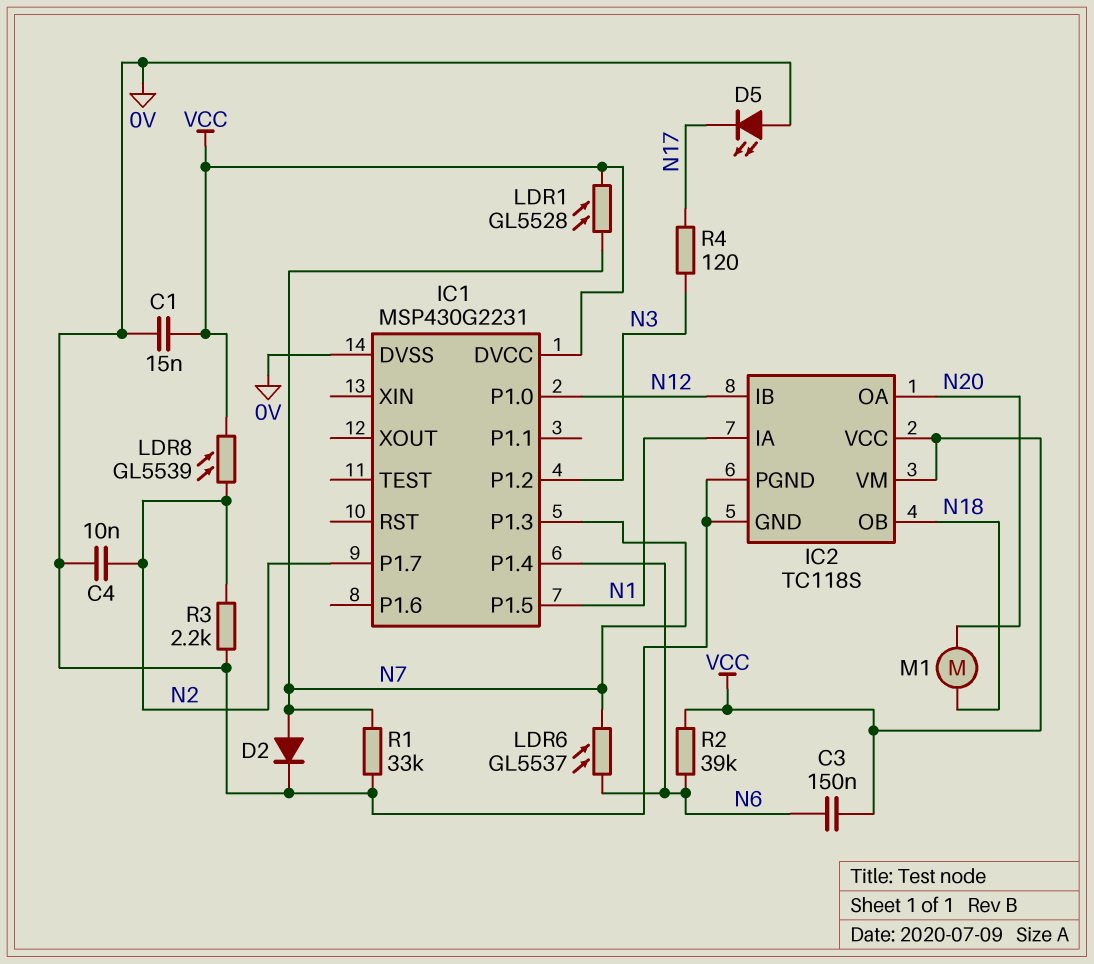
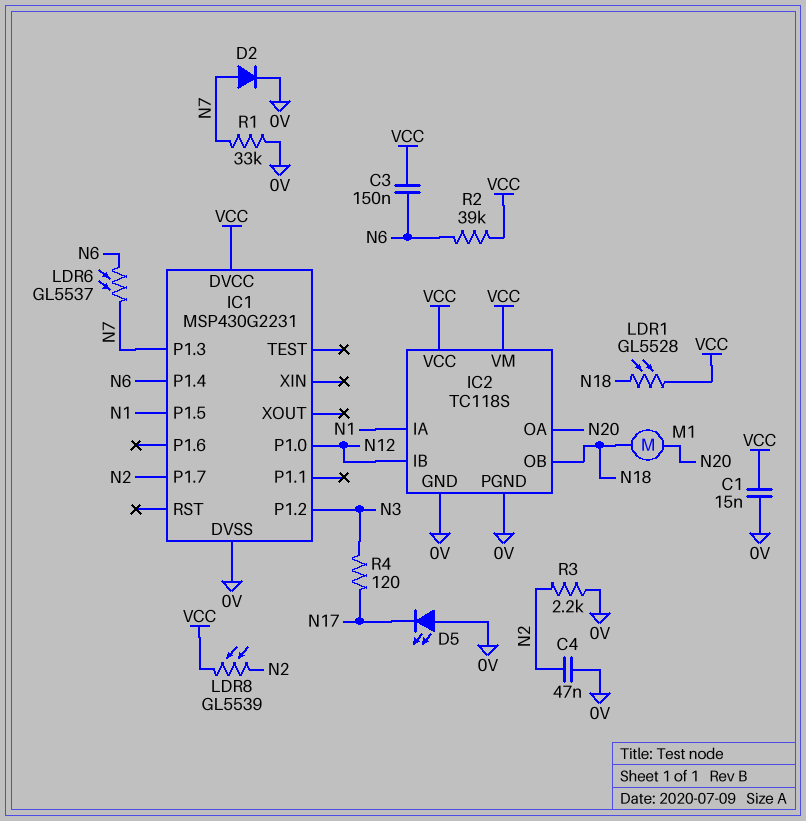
C4: 10nF (0V, N2) -> 47nF (0V, N2)
LDR1: GL5528 (N7, VCC) -> GL5528 (N18, VCC)

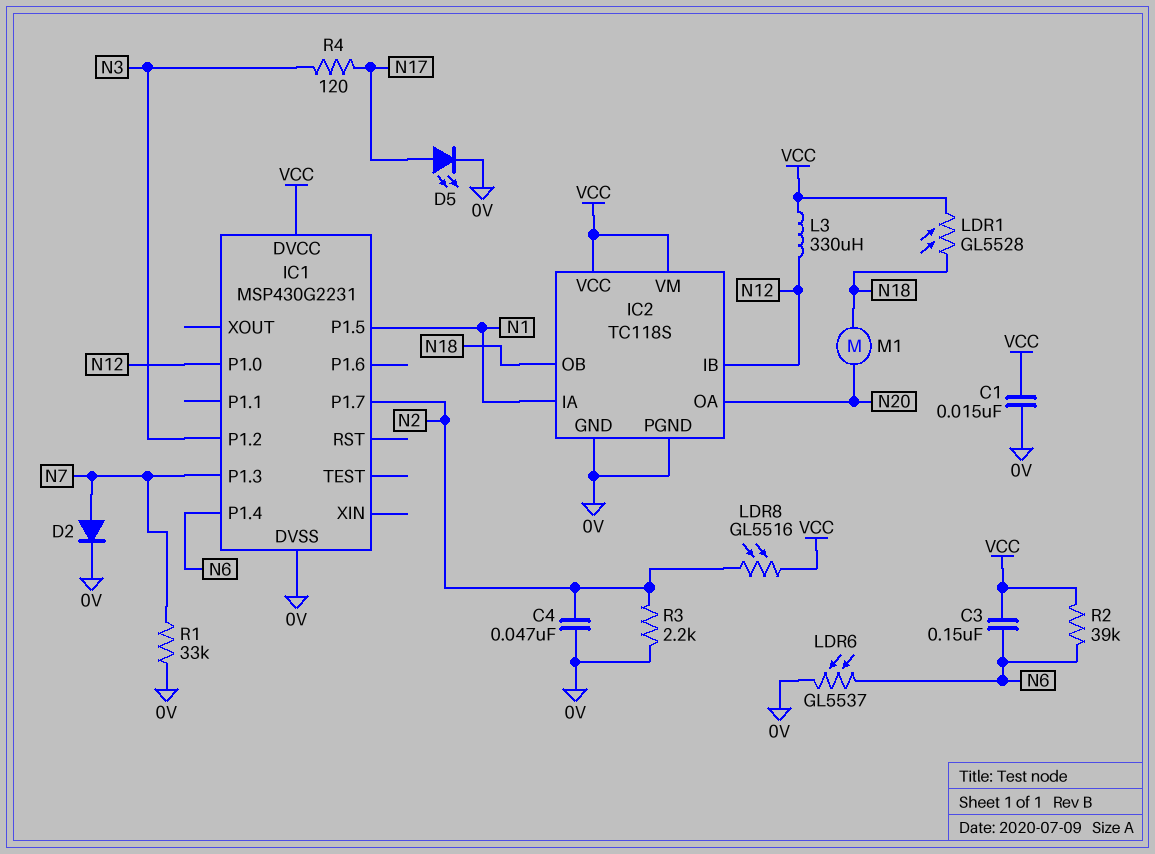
D5: LED (A 0V, K N17) -> LED (A N17, K 0V)
L3: none -> 330uH (N12, VCC)
LDR6: GL5537 (N6, N7) -> GL5537 (0V, N6)
LDR8: GL5539 (N2, VCC) -> GL5516 (N2, VCC)

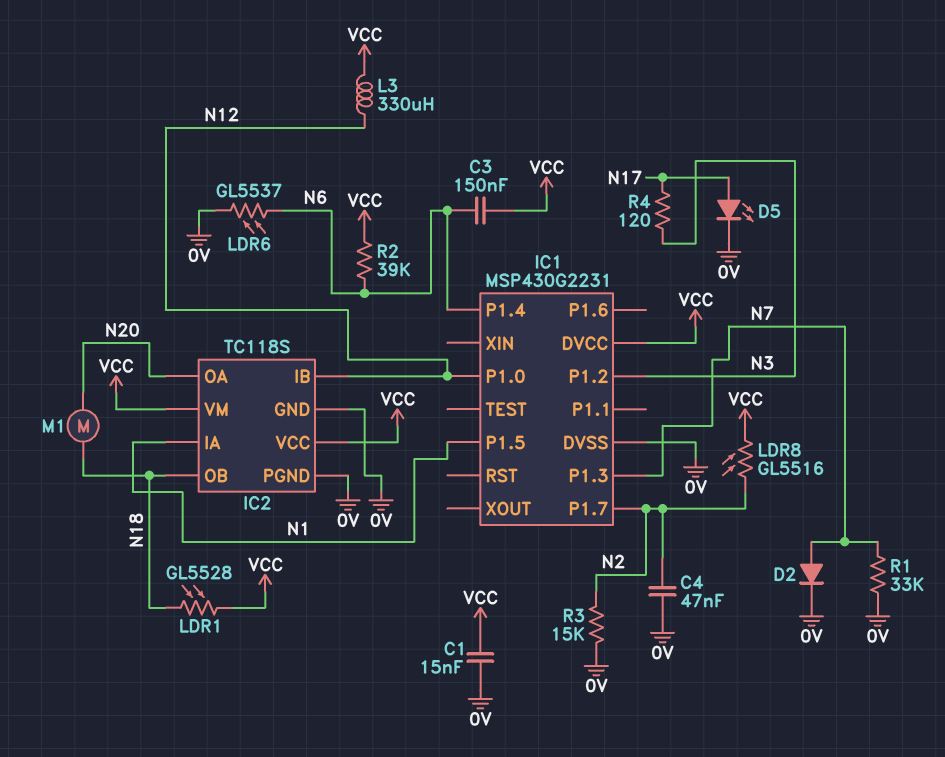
R3: 2.2k (0V, N2) -> 15k (0V, N2)

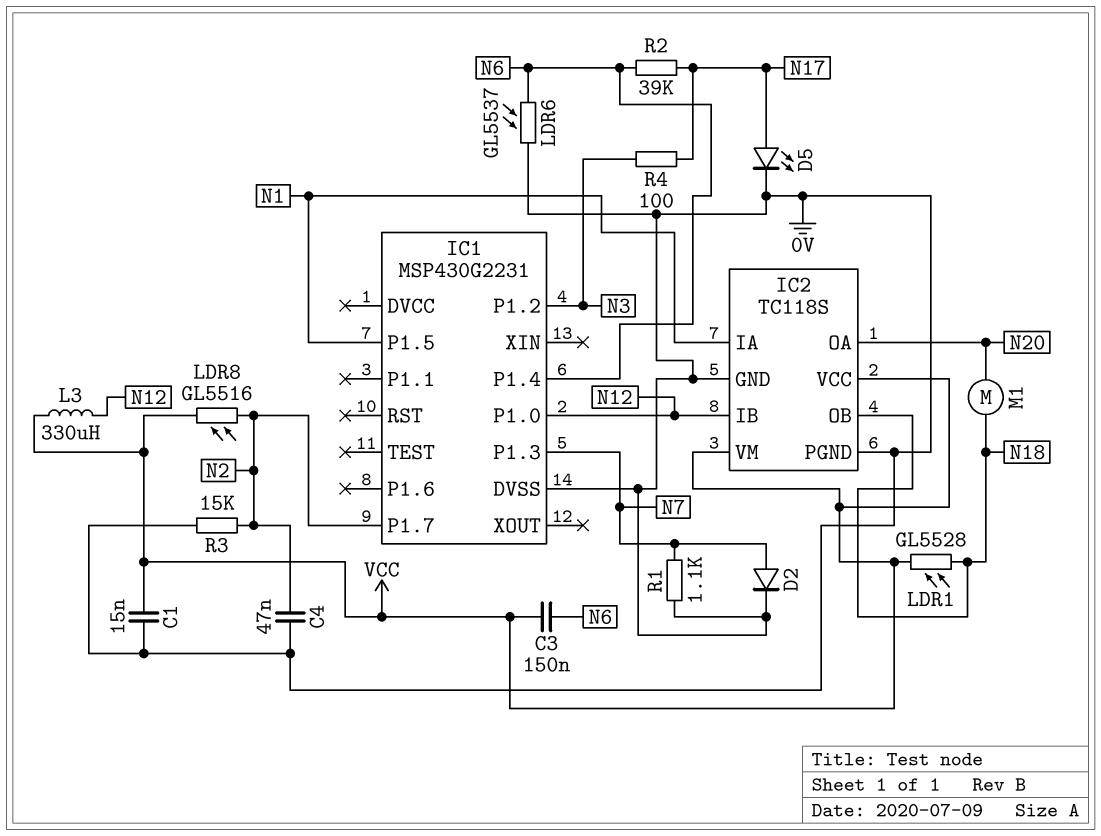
IC1 pin DVCC: VCC -> none
R1: 33k (0V, N7) -> 1.1k (0V, N7)
R2: 39k (N6, VCC) -> 39k (N6, N17)
R4: 120 (N3, N17) -> 100 (N3, N17)

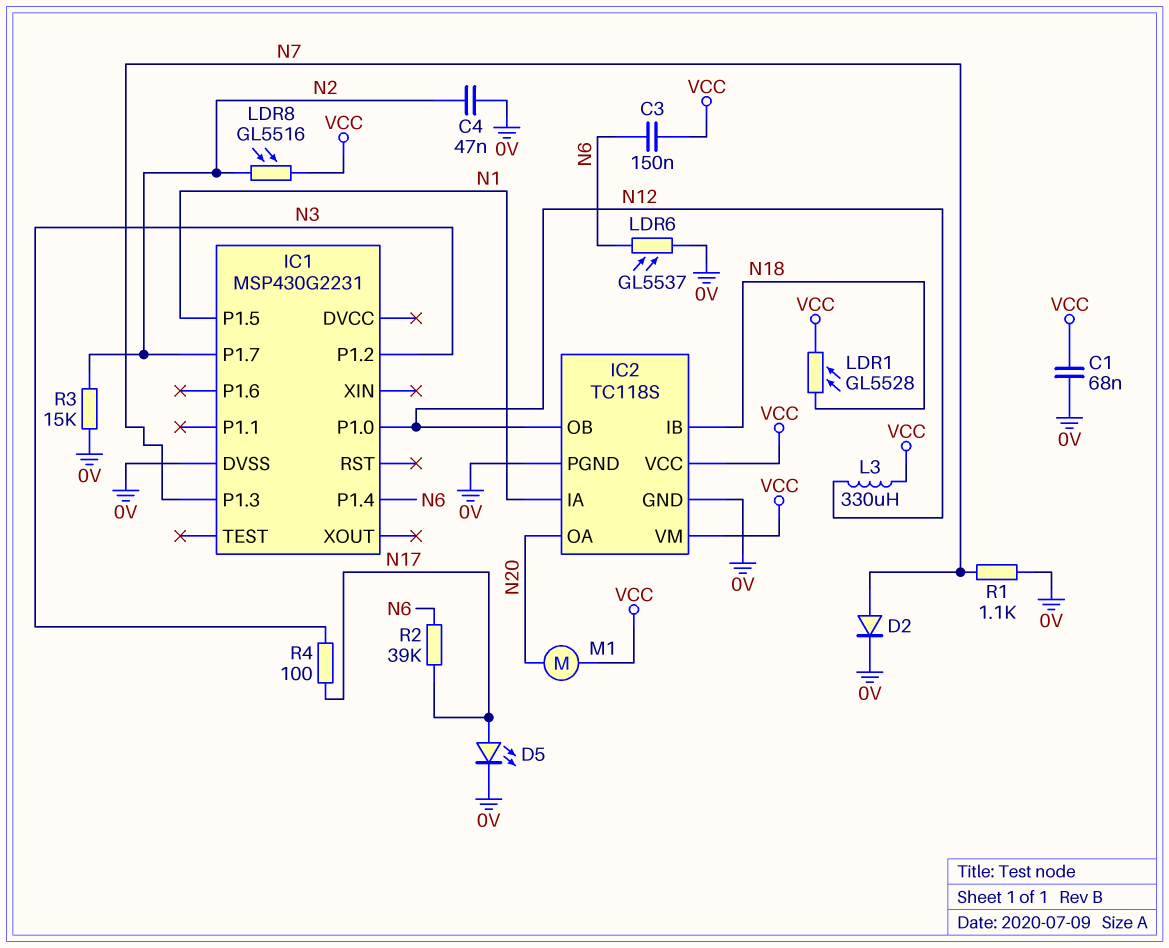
C1: 15nF (0V, VCC) -> 68nF (0V, VCC)
IC2 pin IB: N12 -> N18
IC2 pin OB: N18 -> N12
M1: motor (N18, N20) -> motor (N20, VCC)

